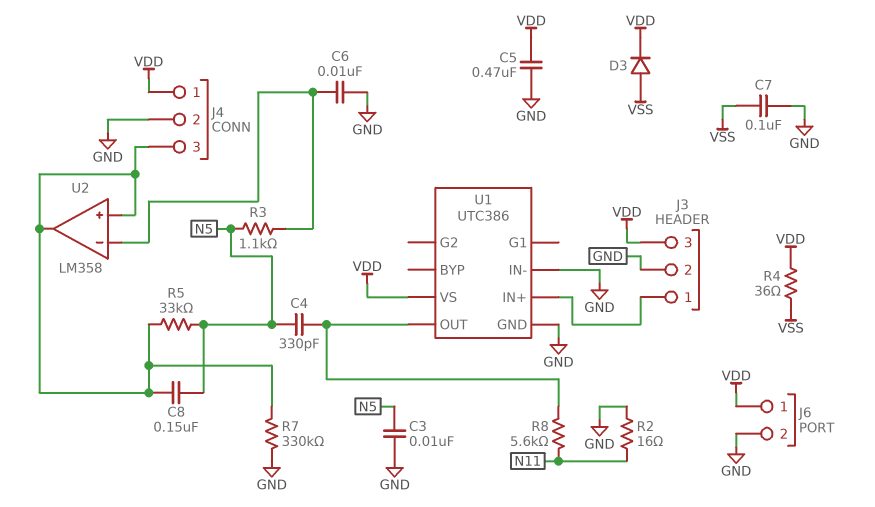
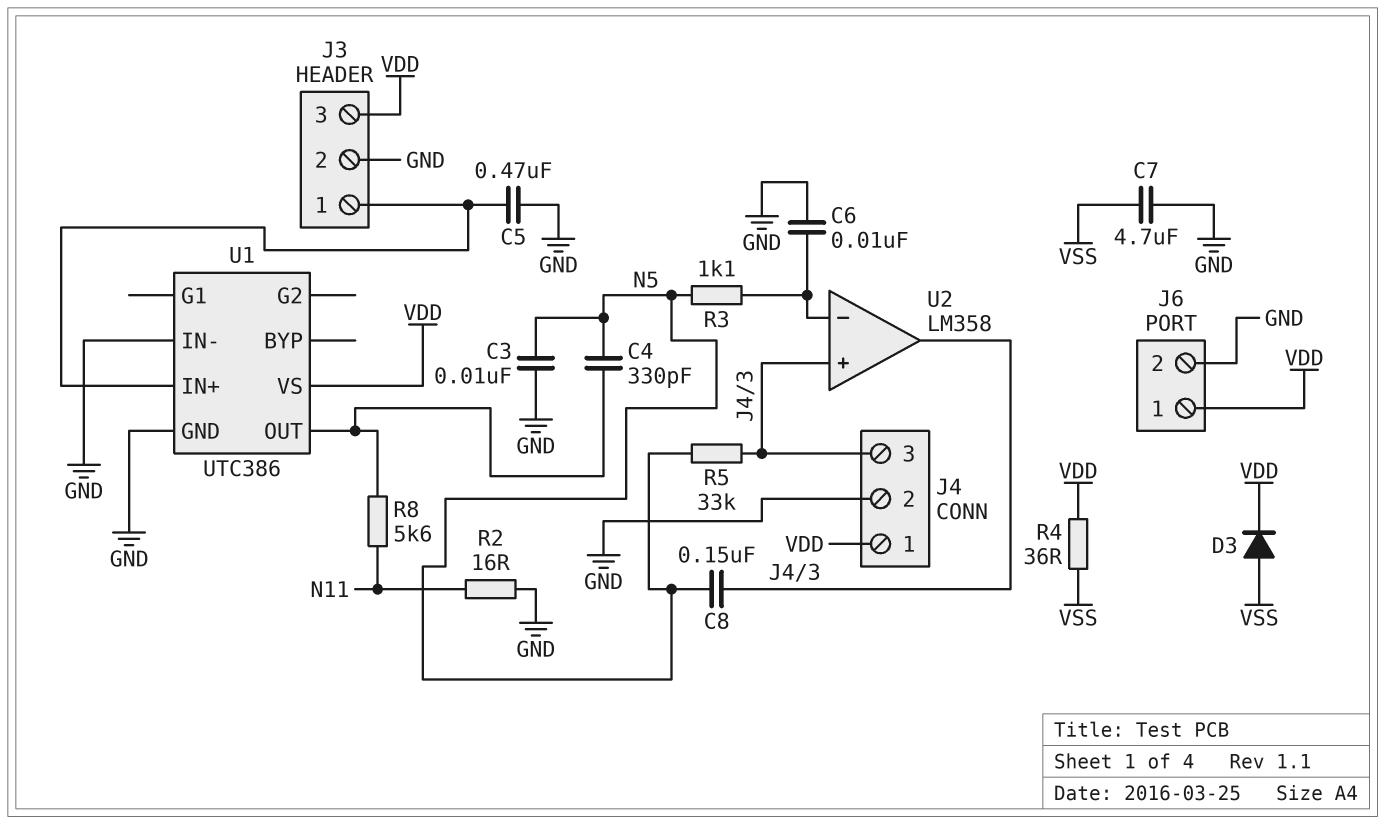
C5: 470nF (GND, VDD) -> 470nF (GND, J3/1)
C7: 100nF (GND, VSS) -> 4.7uF (GND, VSS)
R7: 330k (GND, J4/3) -> none

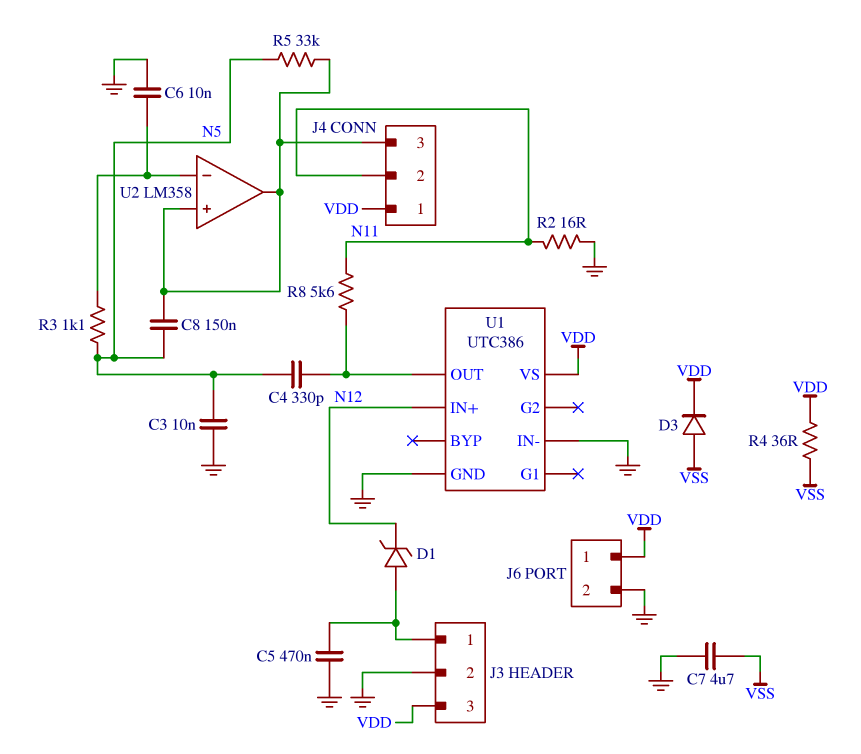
D1: none -> zener (A J3/1, K N12)
J4 pin 2: GND -> N11
U1 pin IN+: J3/1 -> N12

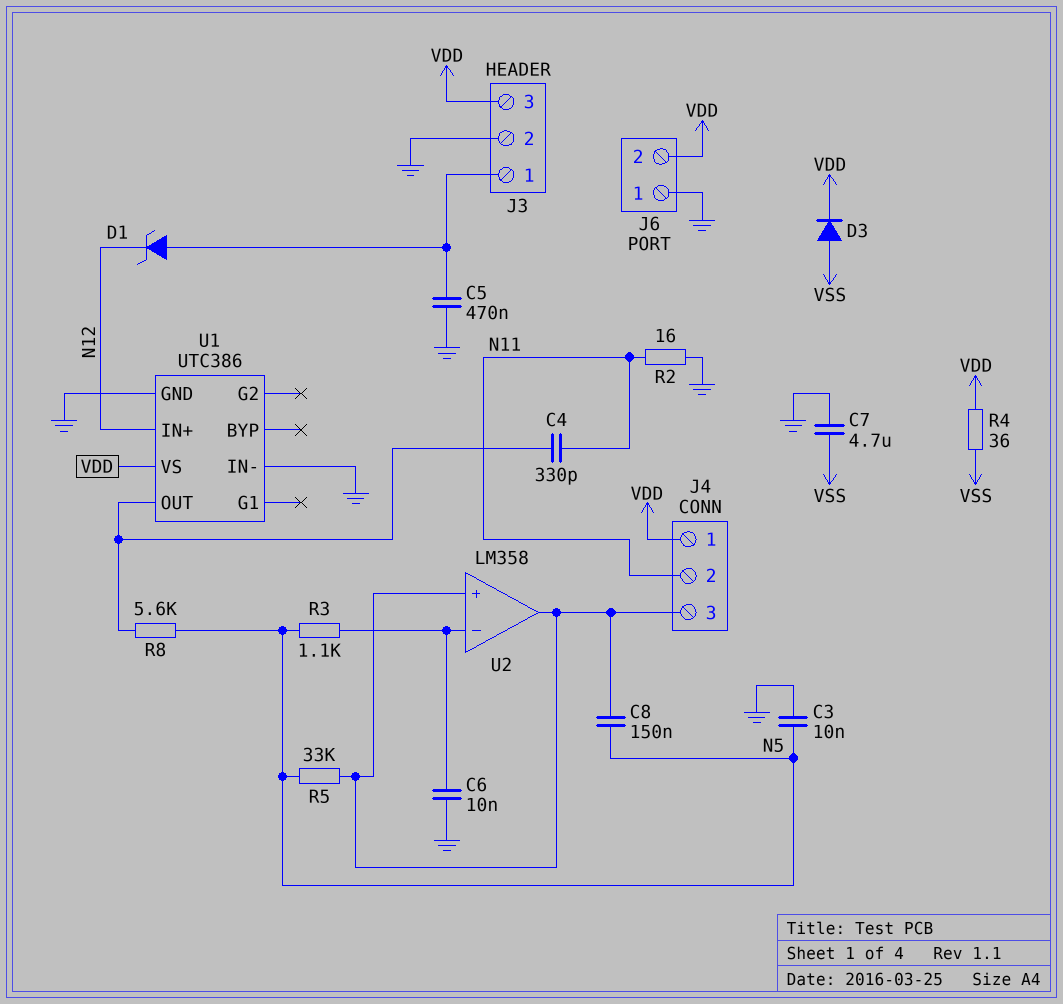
C4: 330pF (N5, U1/OUT) -> 330pF (N11, U1/OUT)
J6 pin 1: VDD -> GND
J6 pin 2: GND -> VDD
R8: 5.6k (N11, U1/OUT) -> 5.6k (N5, U1/OUT)

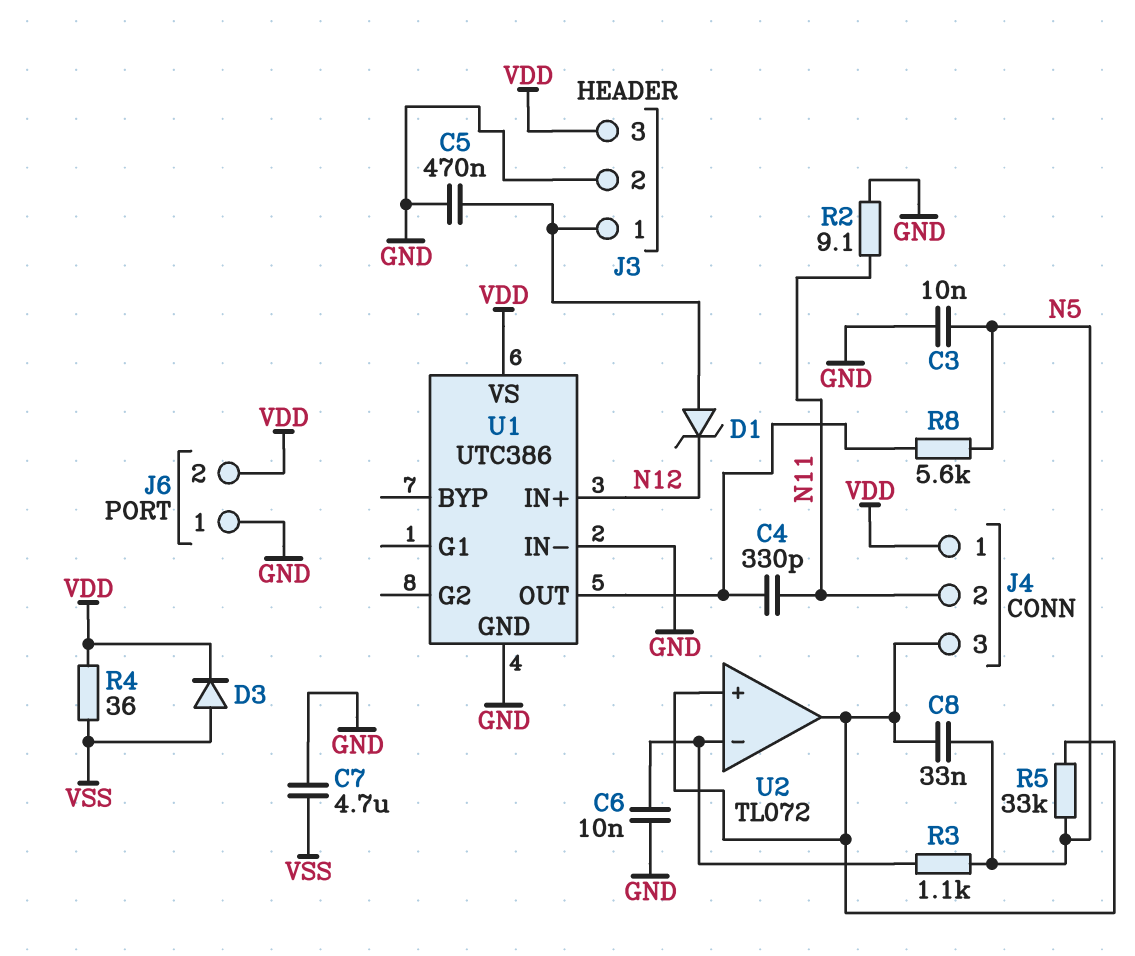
C8: 150nF (J4/3, N5) -> 33nF (J4/3, N5)
R2: 16 (GND, N11) -> 9.1 (GND, N11)
U2: LM358 -> TL072

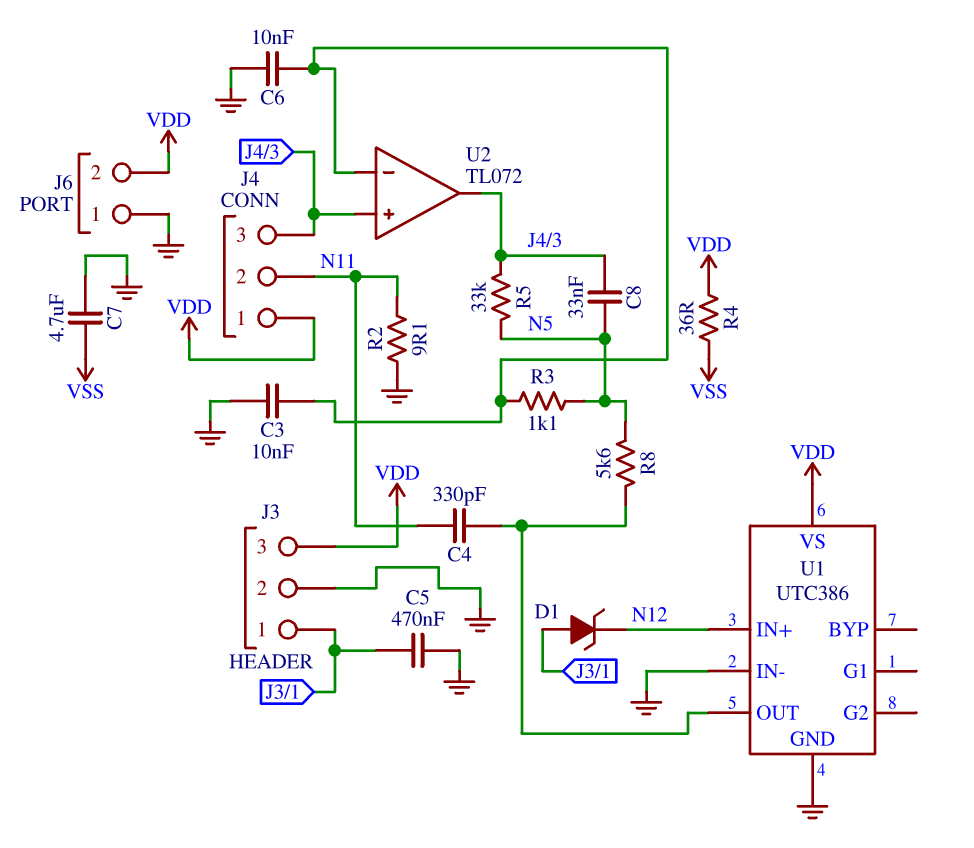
C3: 10nF (GND, N5) -> 10nF (GND, U2/in-)
D3: diode (A VSS, K VDD) -> none

